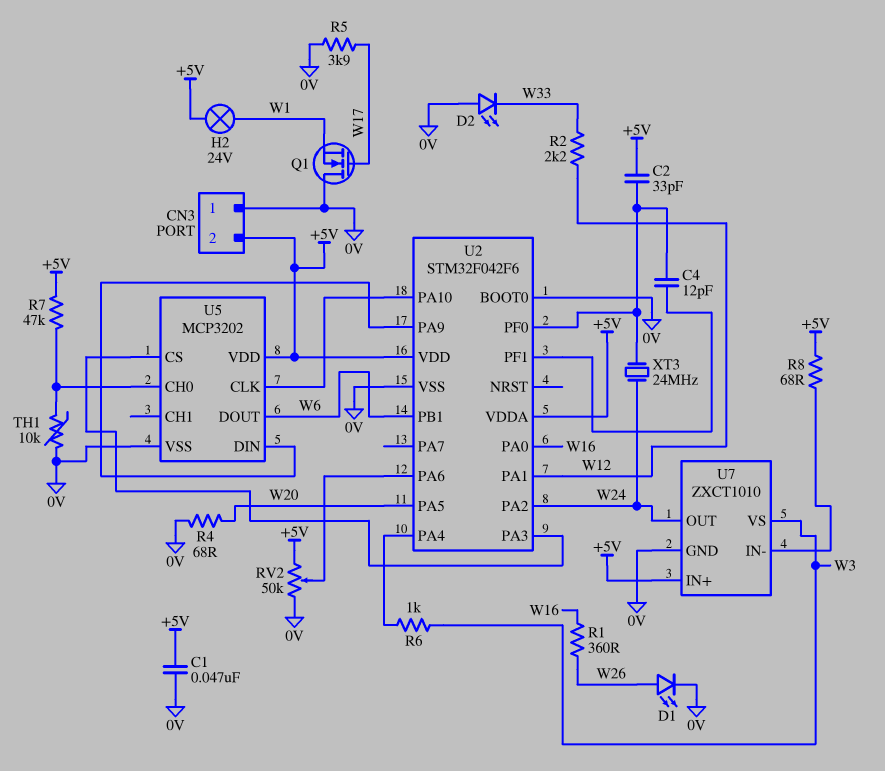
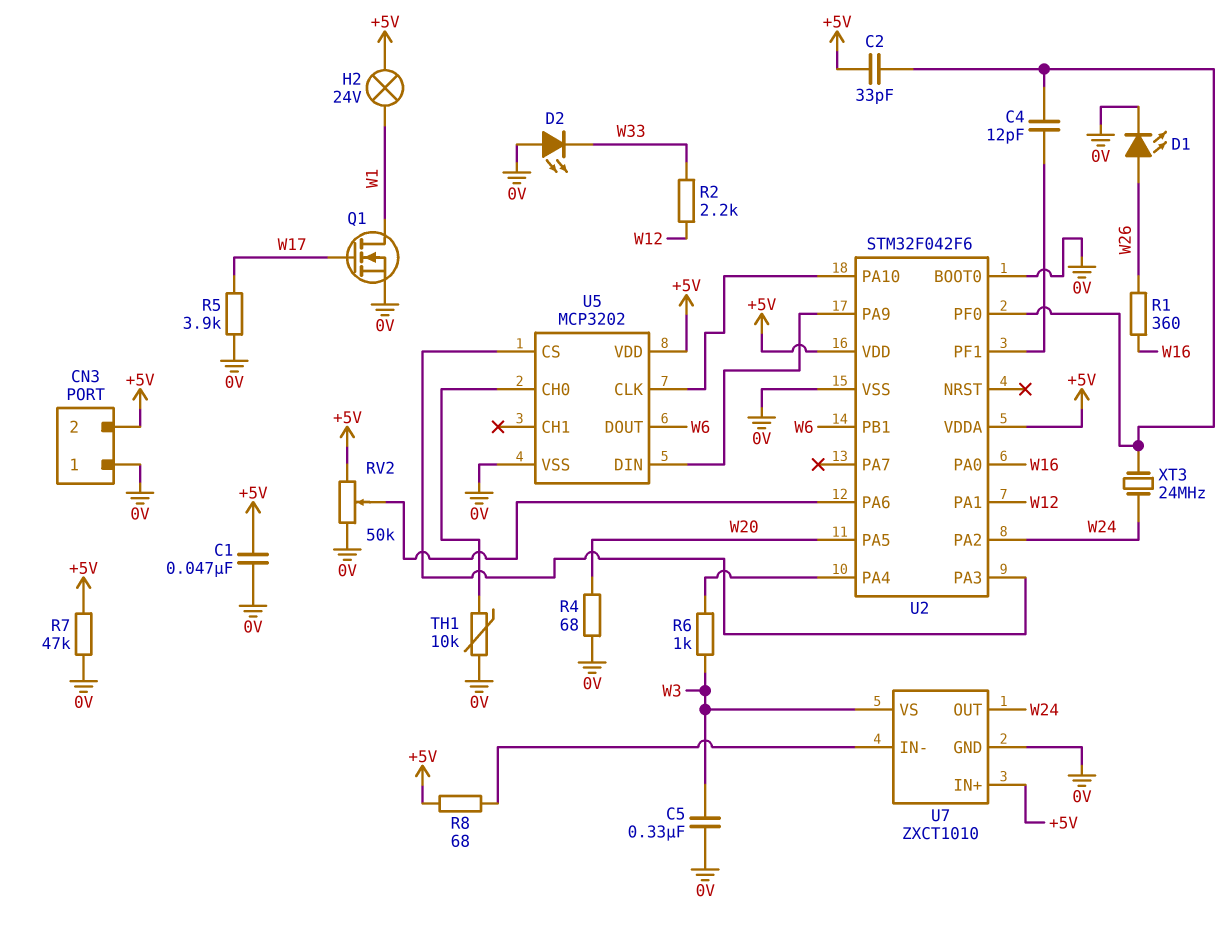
C5: none -> 330nF (0V, W3)
Q1: NMOS (G W17, D 0V, S W1) -> NMOS (G W17, D W1, S 0V)
R7: 47k (+5V, U5/CH0) -> 47k (+5V, 0V)

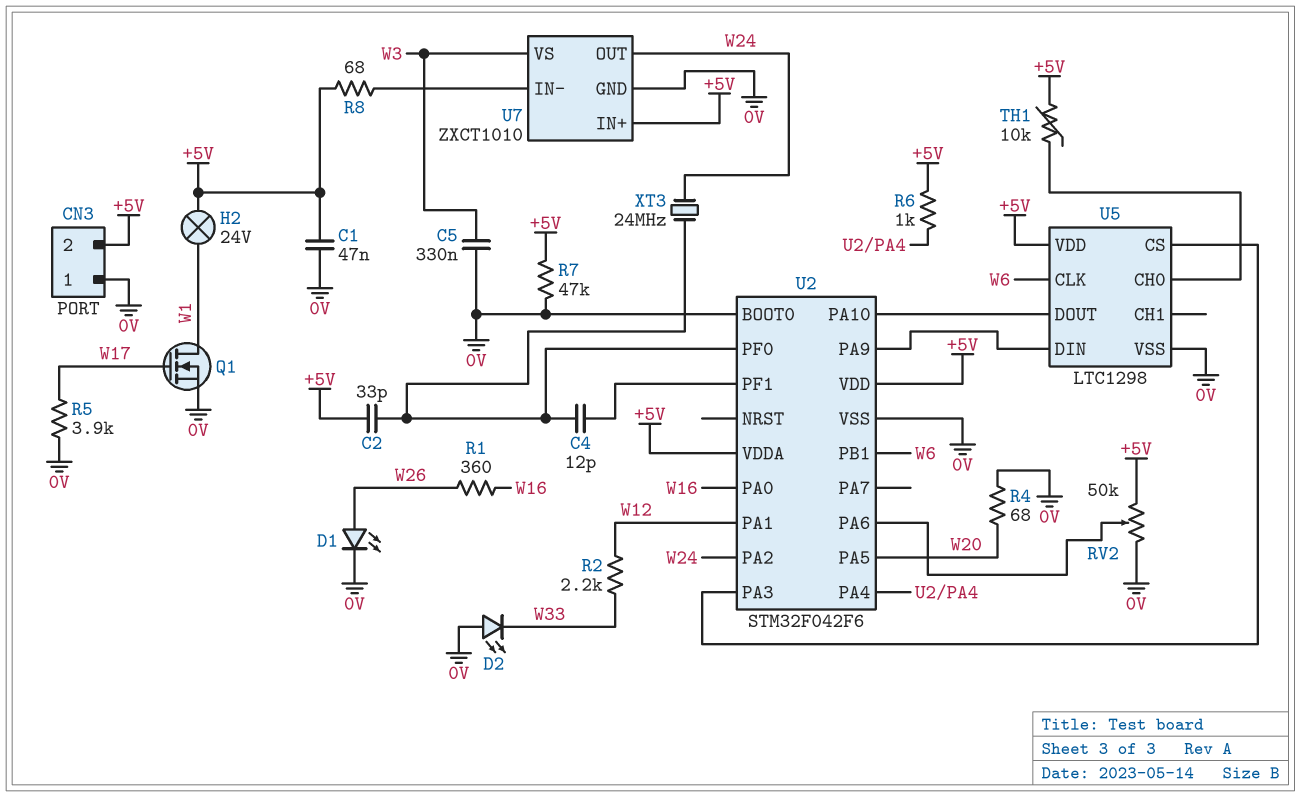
R6: 1k (U2/PA4, W3) -> 1k (+5V, U2/PA4)
TH1: 10k (0V, U5/CH0) -> 10k (+5V, U5/CH0)
U5: MCP3202 -> LTC1298
U5 pin CLK: U2/PA10 -> W6
U5 pin DOUT: W6 -> U2/PA10

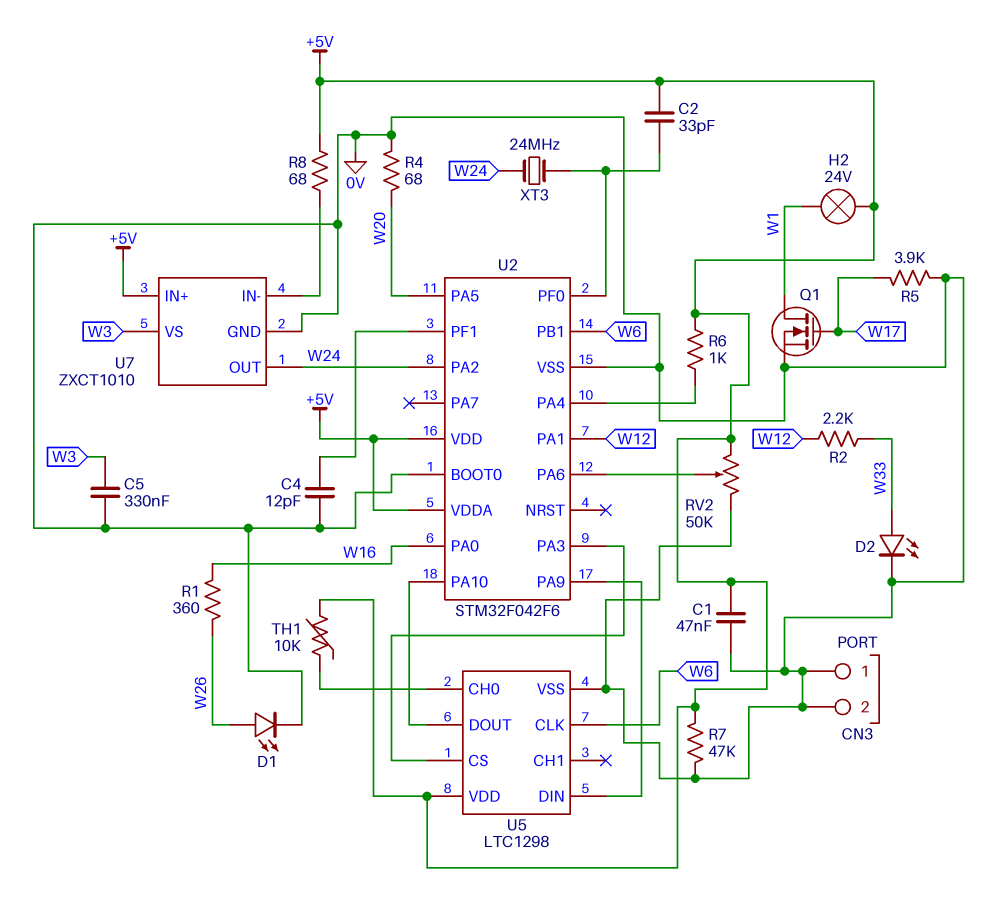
C4: 12pF (U2/PF0, U2/PF1) -> 12pF (0V, U2/PF1)
CN3 pin 2: +5V -> 0V
D2: LED (A 0V, K W33) -> LED (A W33, K 0V)

